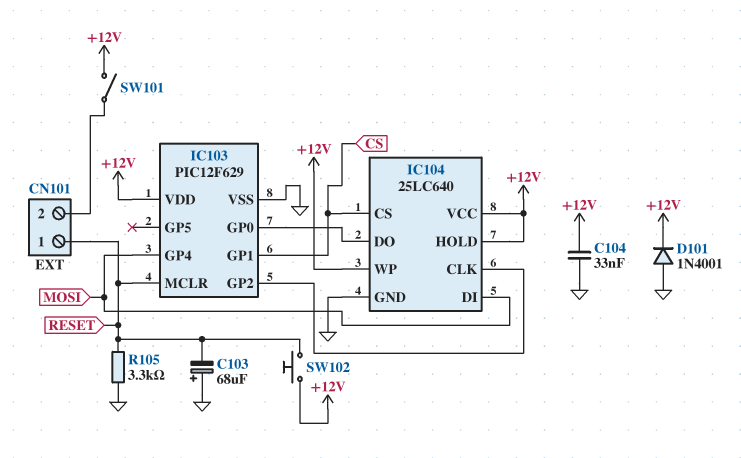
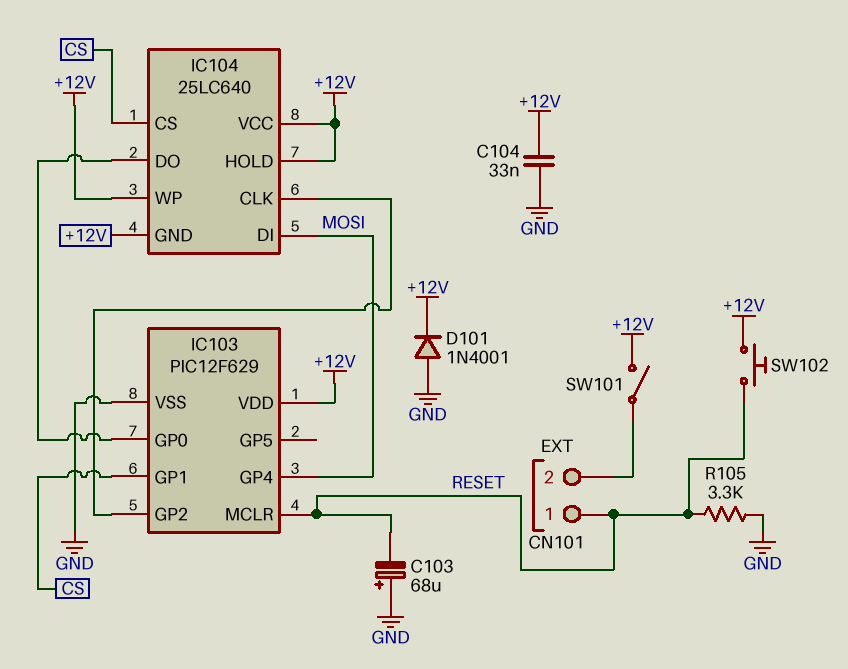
IC104 pin GND: GND -> +12V

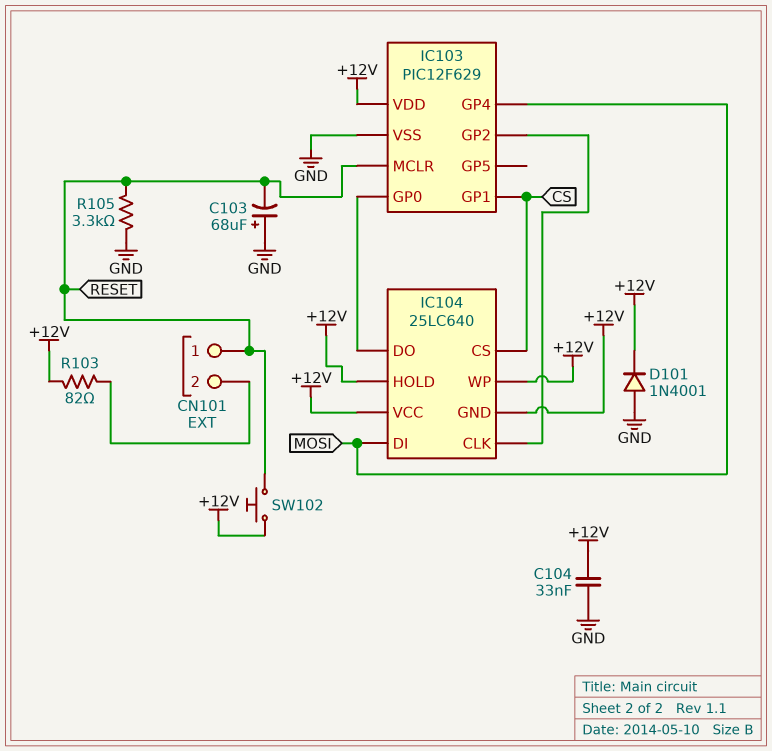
R103: none -> 82 (+12V, CN101/2)
SW101: switch (+12V, CN101/2) -> none

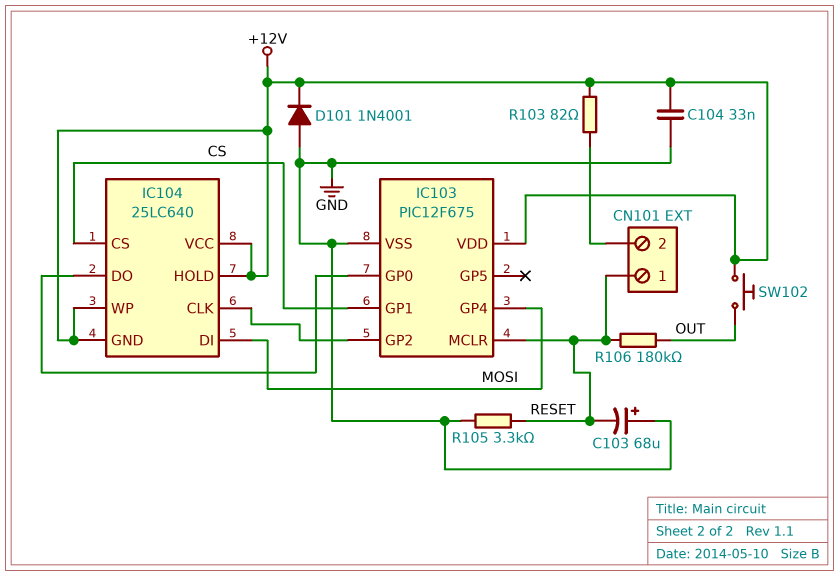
IC103: PIC12F629 -> PIC12F675
R106: none -> 180k (OUT, RESET)
SW102: button (+12V, RESET) -> button (+12V, OUT)

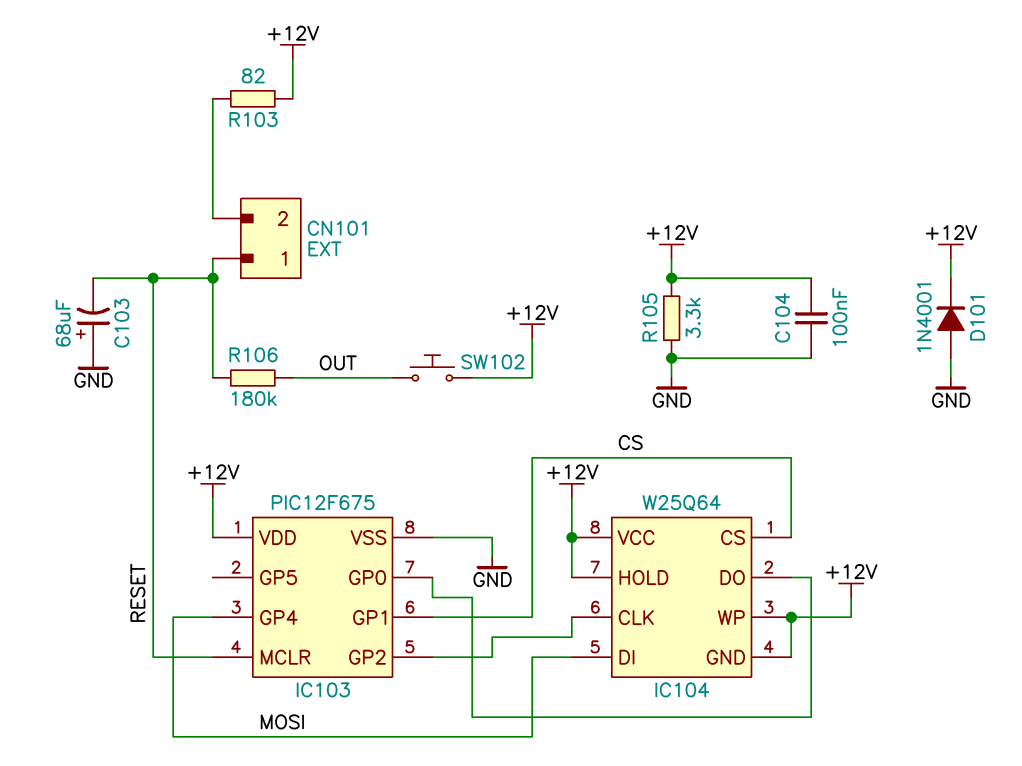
C104: 33nF (+12V, GND) -> 100nF (+12V, GND)
IC104: 25LC640 -> W25Q64
R105: 3.3k (GND, RESET) -> 3.3k (+12V, GND)

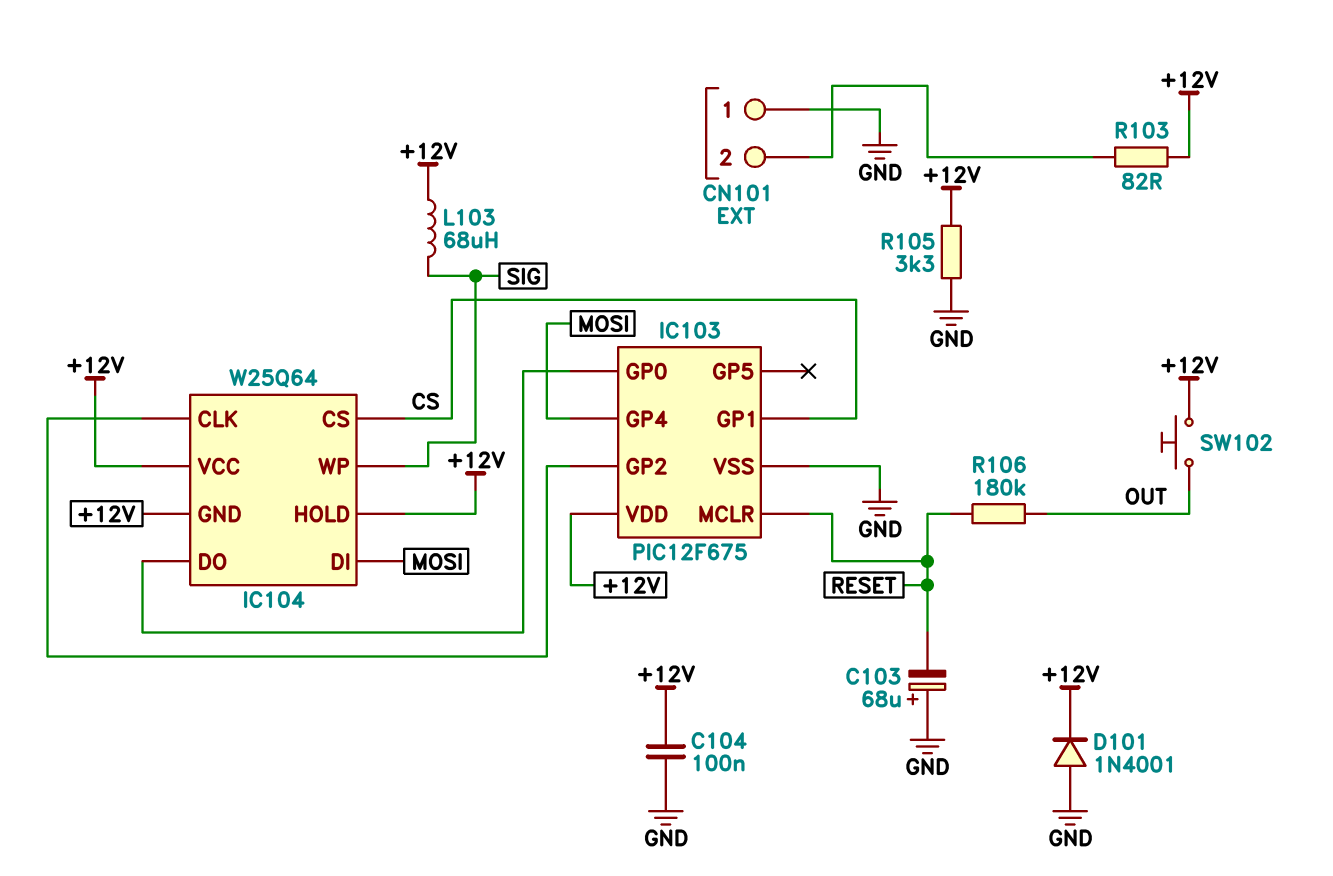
CN101 pin 1: RESET -> GND
IC104 pin WP: +12V -> SIG
L103: none -> 68uH (+12V, SIG)

